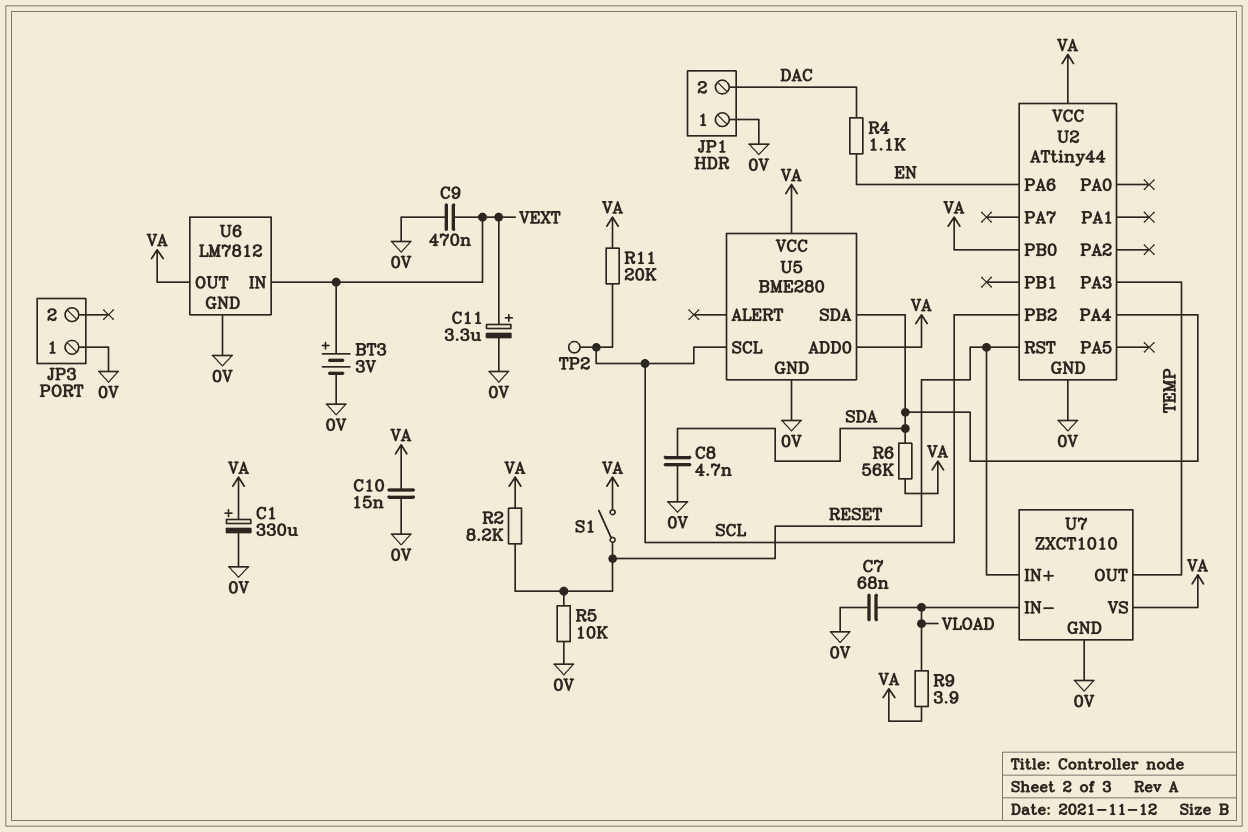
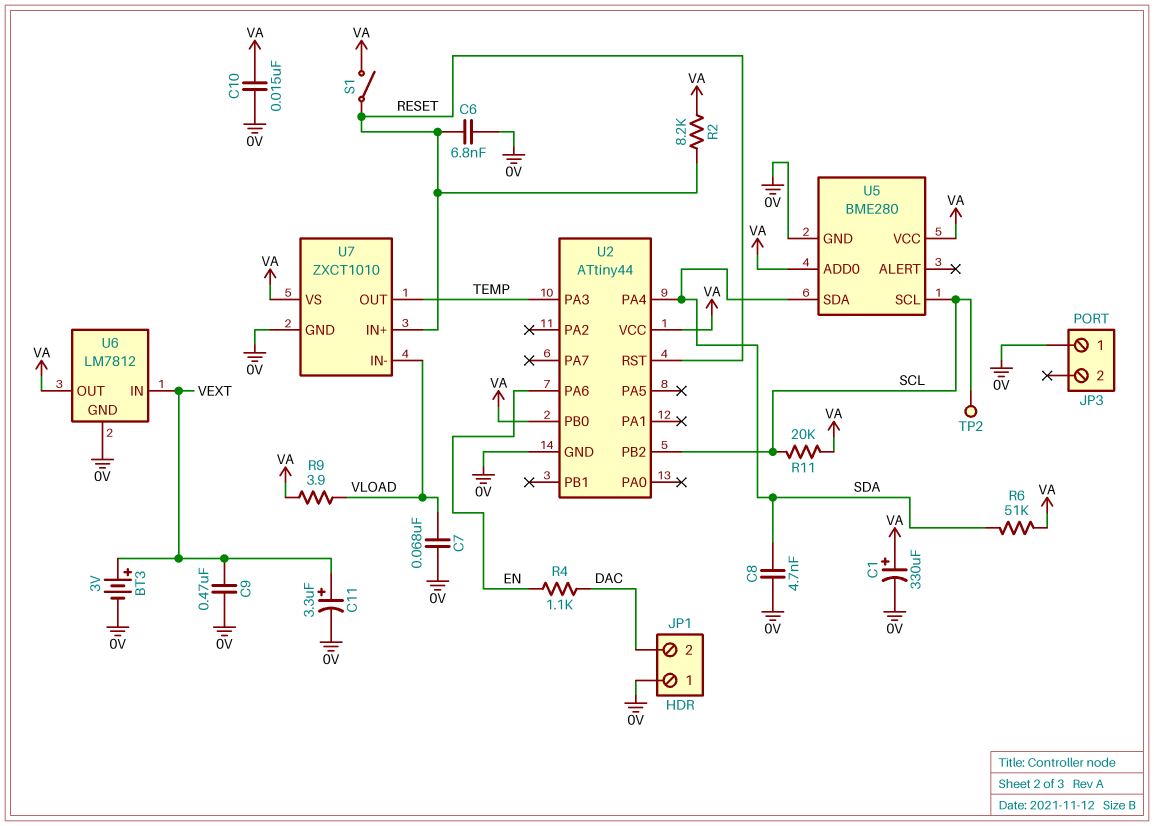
C6: none -> 6.8nF (0V, RESET)
R5: 10k (0V, RESET) -> none
R6: 56k (SDA, VA) -> 51k (SDA, VA)

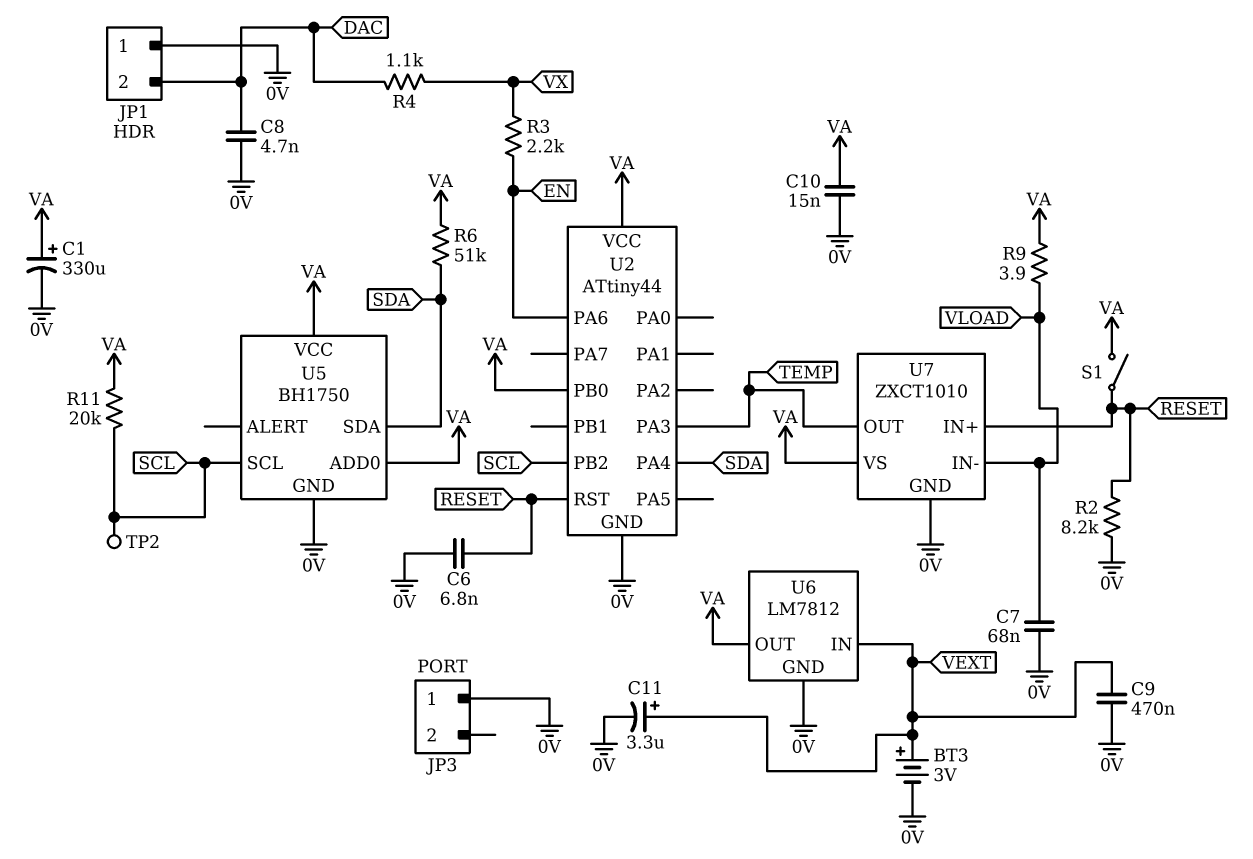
C8: 4.7nF (0V, SDA) -> 4.7nF (0V, DAC)
R2: 8.2k (RESET, VA) -> 8.2k (0V, RESET)
R3: none -> 2.2k (EN, VX)
R4: 1.1k (DAC, EN) -> 1.1k (DAC, VX)
U5: BME280 -> BH1750

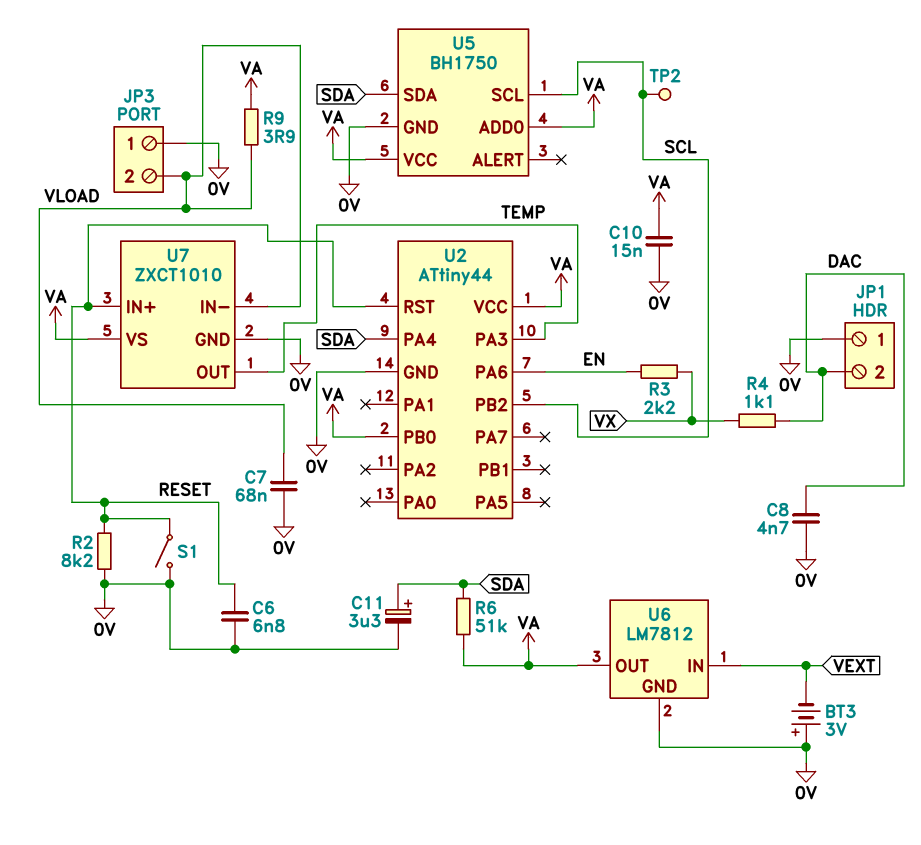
BT3: 3V (plus VEXT, minus 0V) -> 3V (plus 0V, minus VEXT)
C1: 330uF (plus VA, minus 0V) -> none
C9: 470nF (0V, VEXT) -> none
C11: 3.3uF (plus VEXT, minus 0V) -> 3.3uF (plus SDA, minus 0V)
JP3 pin 2: none -> VLOAD
R11: 20k (SCL, VA) -> none
S1: switch (RESET, VA) -> switch (0V, RESET)

